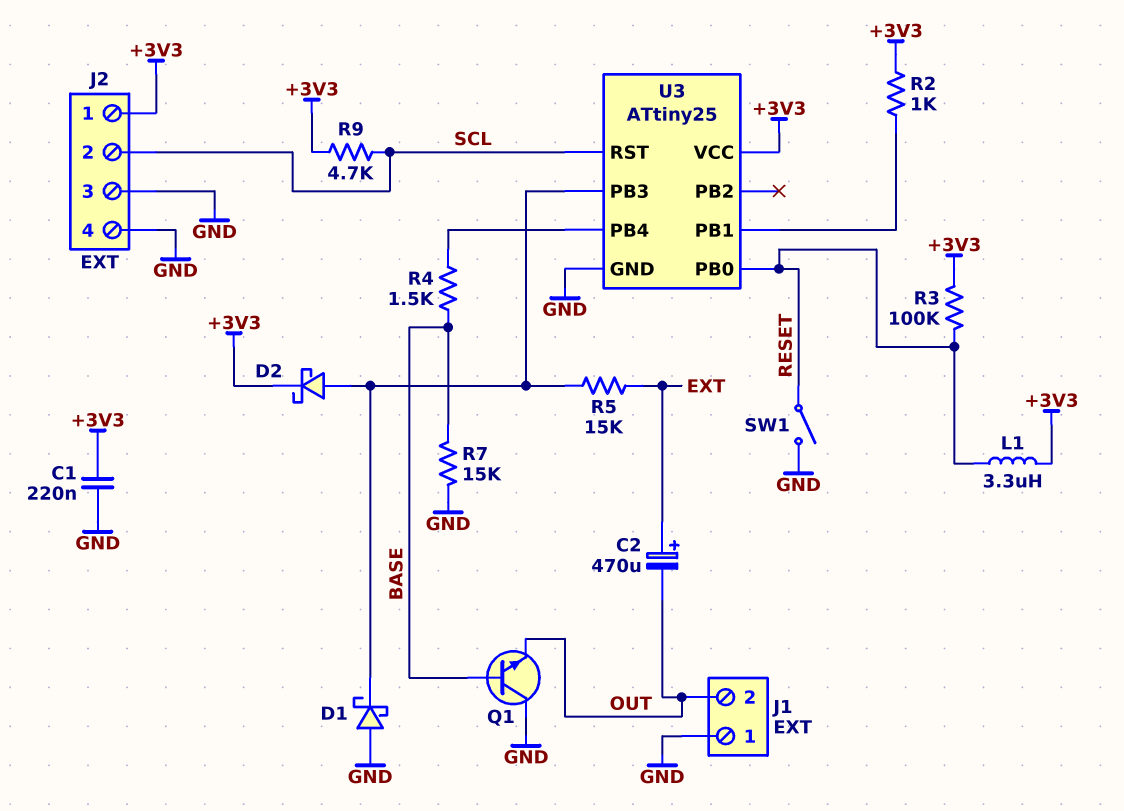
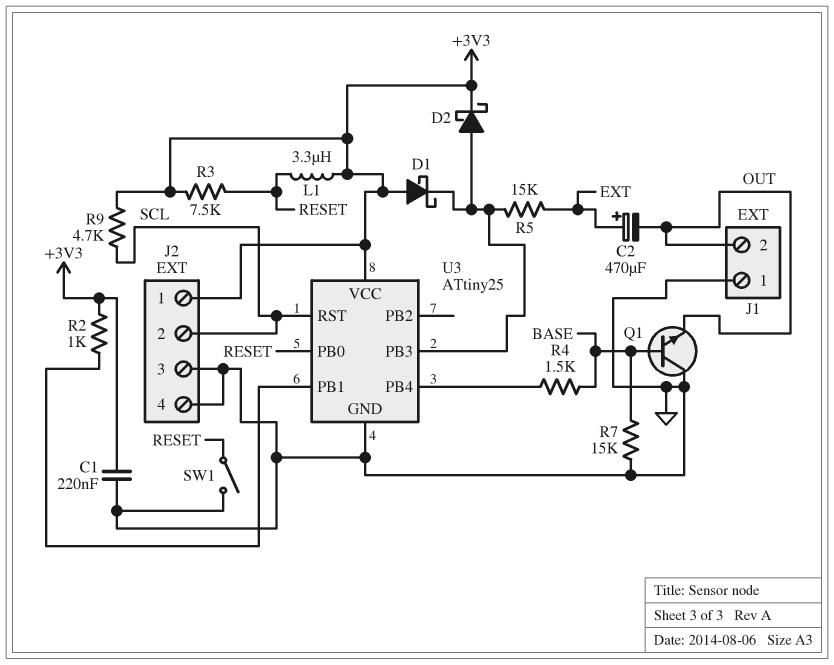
D1: schottky (A GND, K U3/PB3) -> schottky (A +3V3, K U3/PB3)
R3: 100k (+3V3, RESET) -> 7.5k (+3V3, RESET)

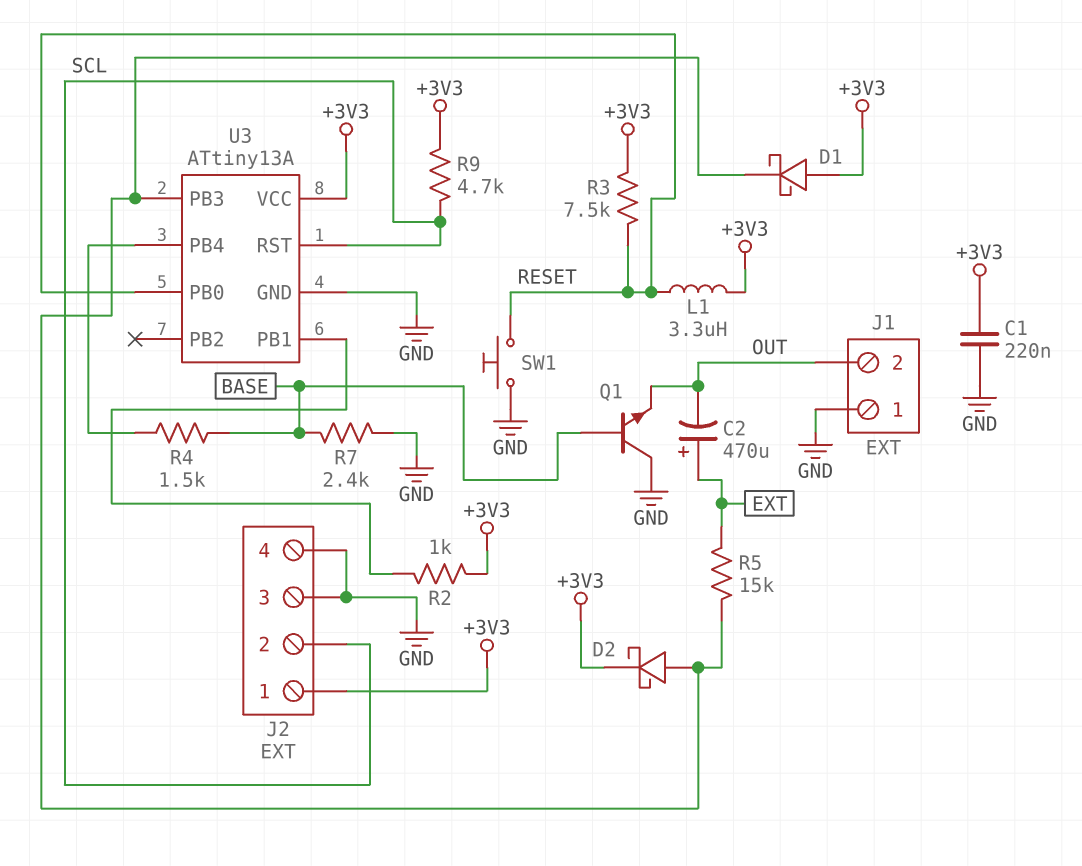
R7: 15k (BASE, GND) -> 2.4k (BASE, GND)
SW1: switch (GND, RESET) -> button (GND, RESET)
U3: ATtiny25 -> ATtiny13A

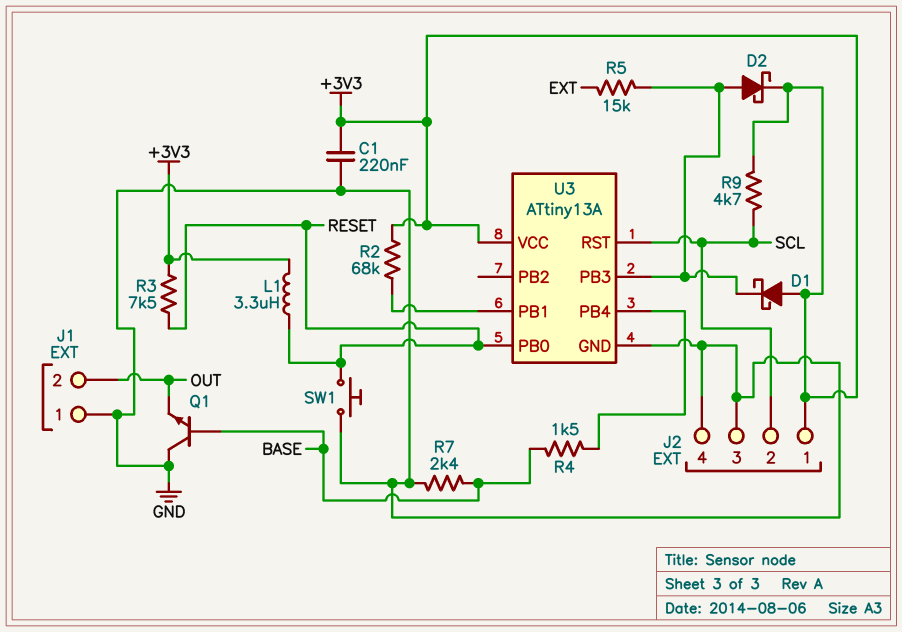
C2: 470uF (plus EXT, minus OUT) -> none
R2: 1k (+3V3, U3/PB1) -> 68k (+3V3, U3/PB1)

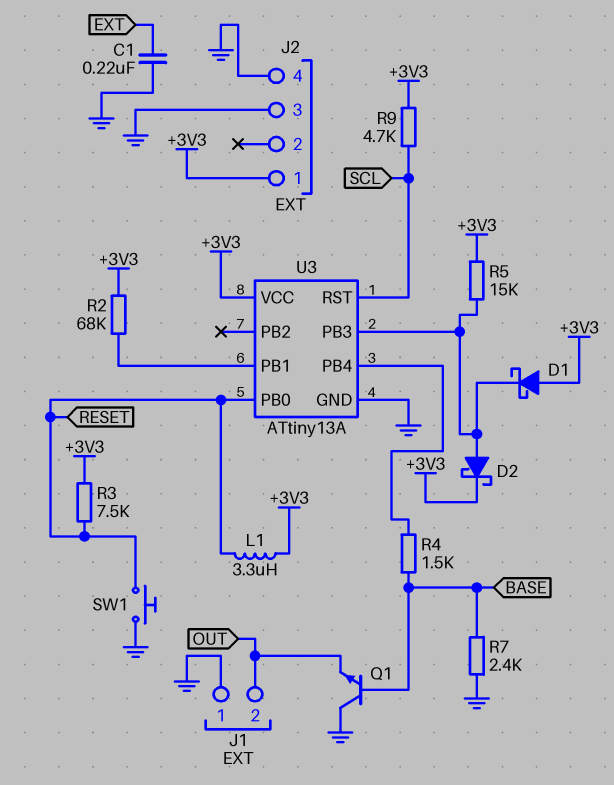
C1: 220nF (+3V3, GND) -> 220nF (EXT, GND)
J2 pin 2: SCL -> none
R5: 15k (EXT, U3/PB3) -> 15k (+3V3, U3/PB3)

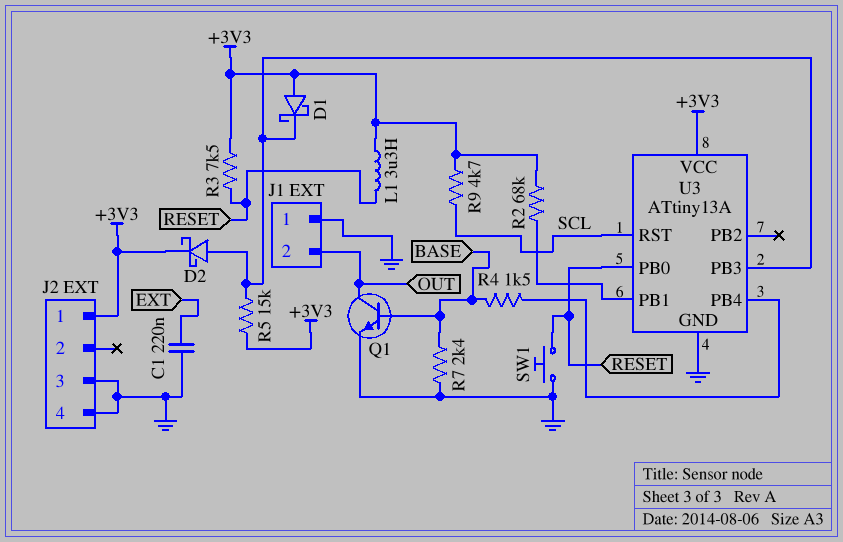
Q1: NPN (B BASE, C GND, E OUT) -> NPN (B BASE, C OUT, E GND)

